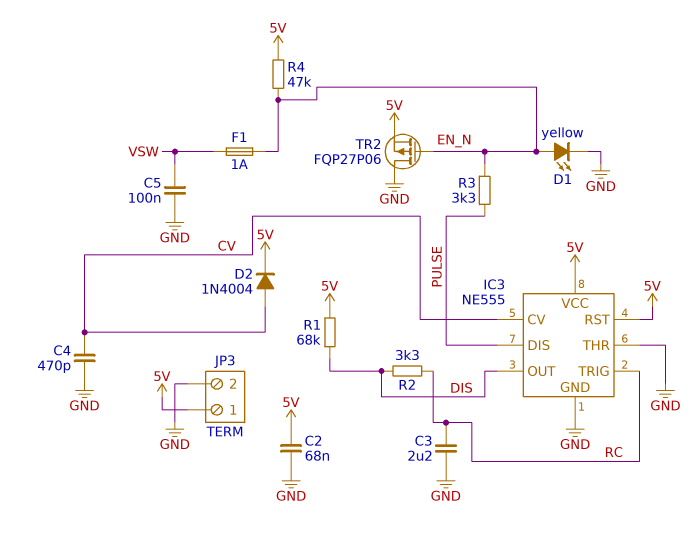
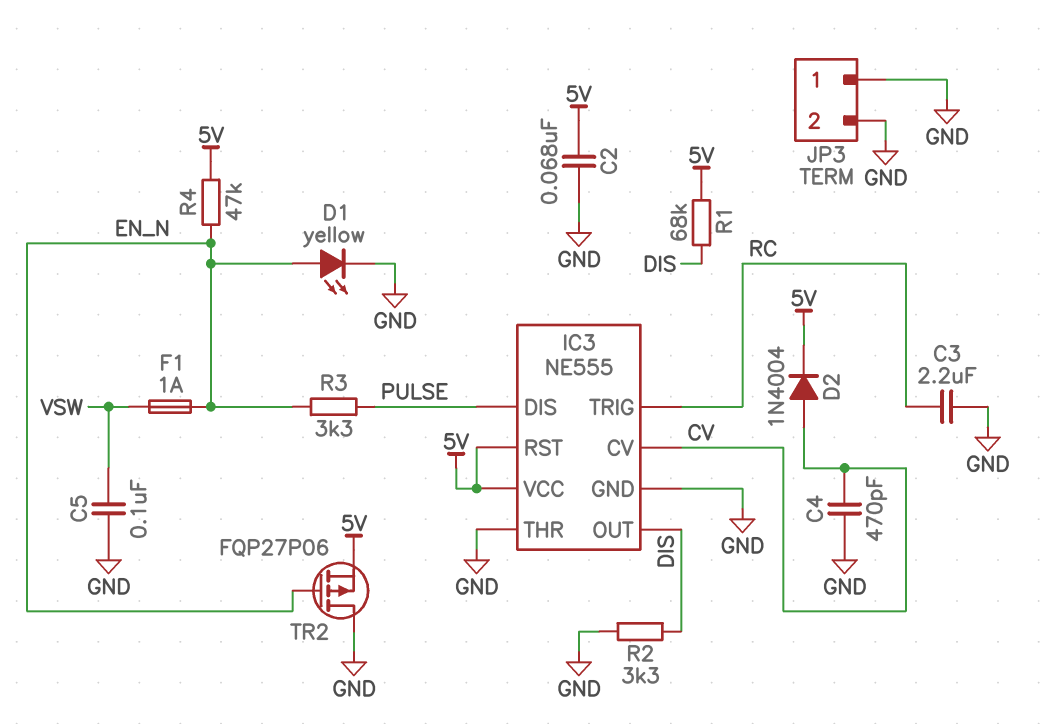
JP3 pin 1: 5V -> GND
R2: 3.3k (DIS, RC) -> 3.3k (DIS, GND)

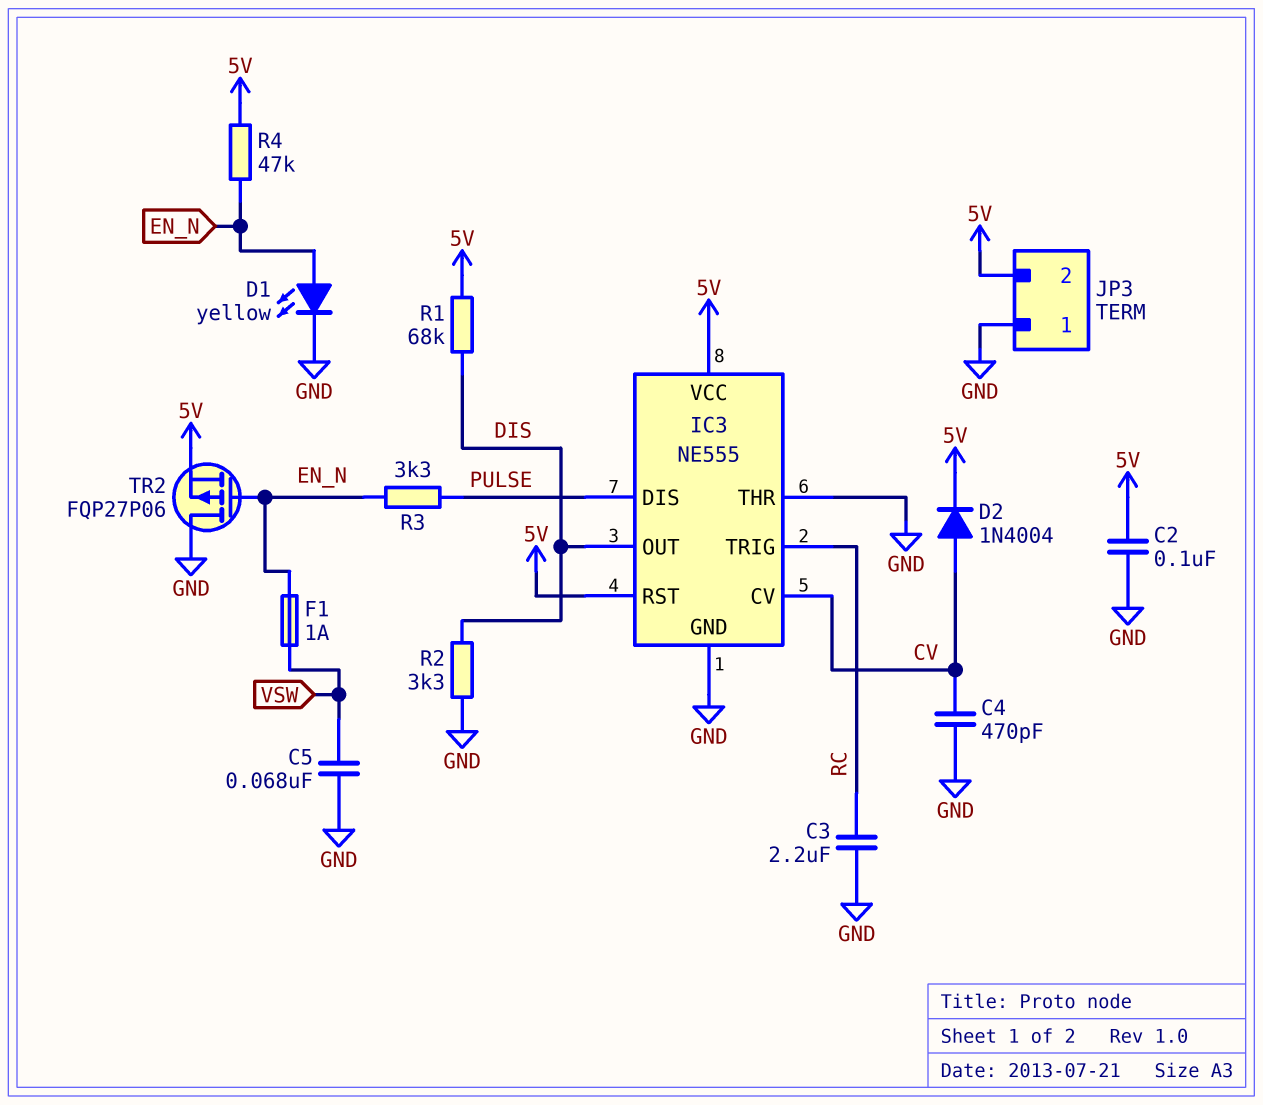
C2: 68nF (5V, GND) -> 100nF (5V, GND)
C5: 100nF (GND, VSW) -> 68nF (GND, VSW)
JP3 pin 2: GND -> 5V

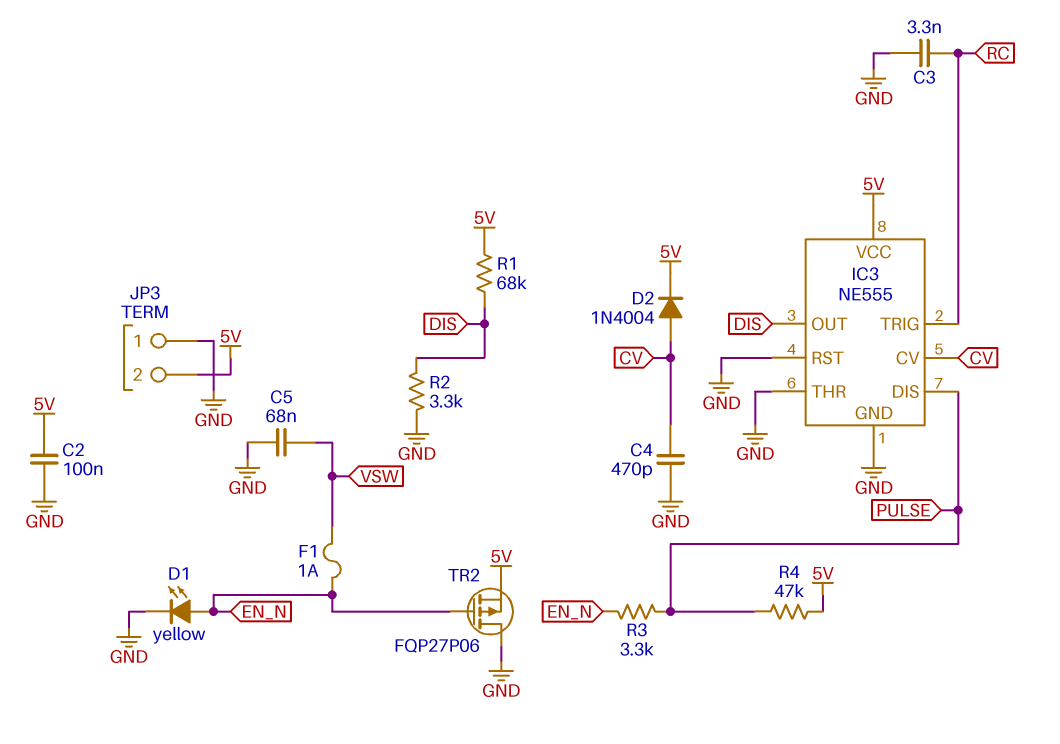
C3: 2.2uF (GND, RC) -> 3.3nF (GND, RC)
IC3 pin RST: 5V -> GND
R4: 47k (5V, EN_N) -> 47k (5V, PULSE)

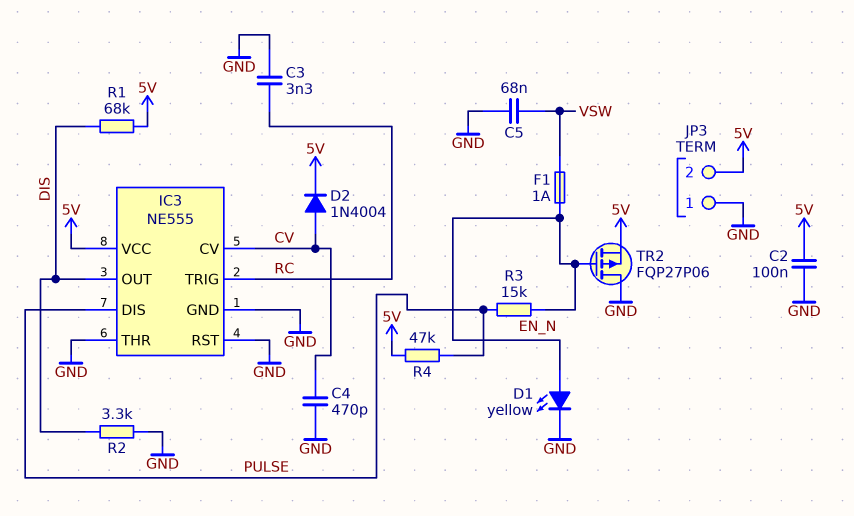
R3: 3.3k (EN_N, PULSE) -> 15k (EN_N, PULSE)

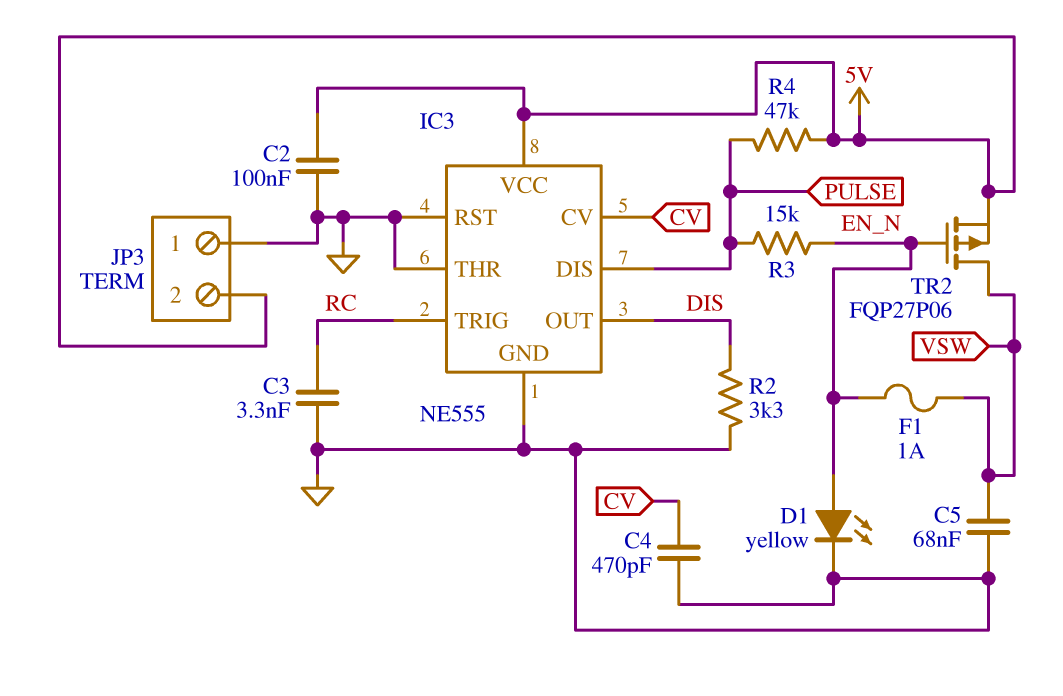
D2: diode 1N4004 (A CV, K 5V) -> none
R1: 68k (5V, DIS) -> none
TR2: PMOS FQP27P06 (G EN_N, D GND, S 5V) -> PMOS FQP27P06 (G EN_N, D VSW, S 5V)

